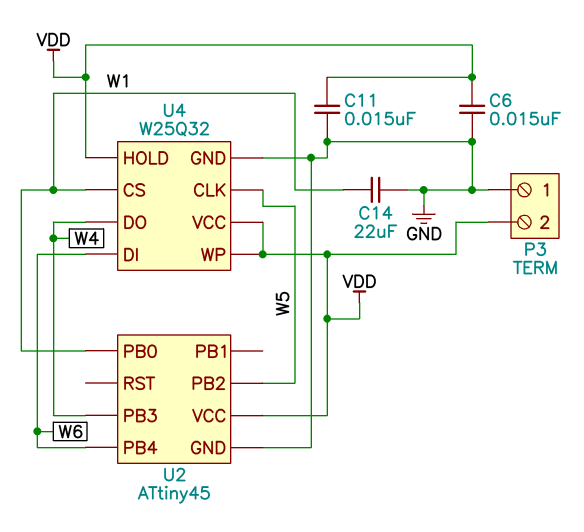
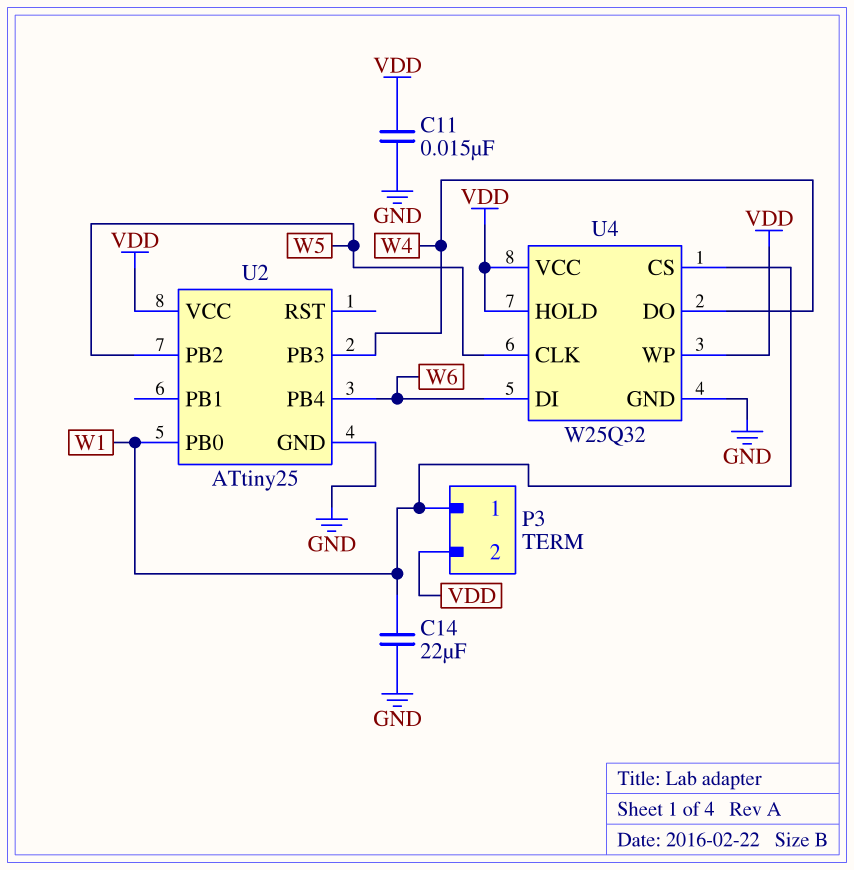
C6: 15nF (GND, VDD) -> none
P3 pin 1: GND -> W1
U2: ATtiny45 -> ATtiny25

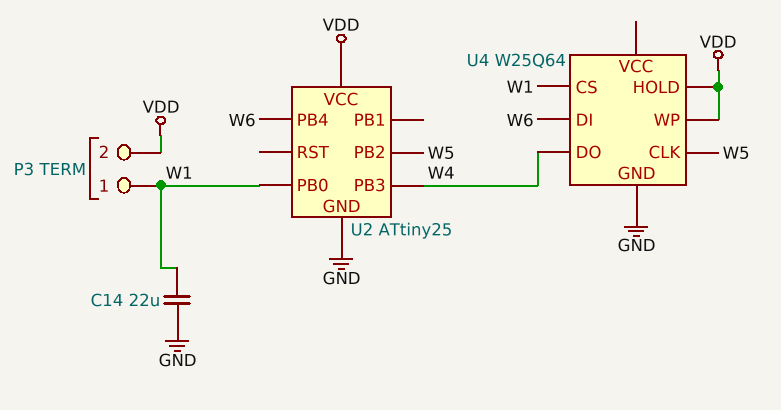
C11: 15nF (GND, VDD) -> none
U4: W25Q32 -> W25Q64
U4 pin VCC: VDD -> none

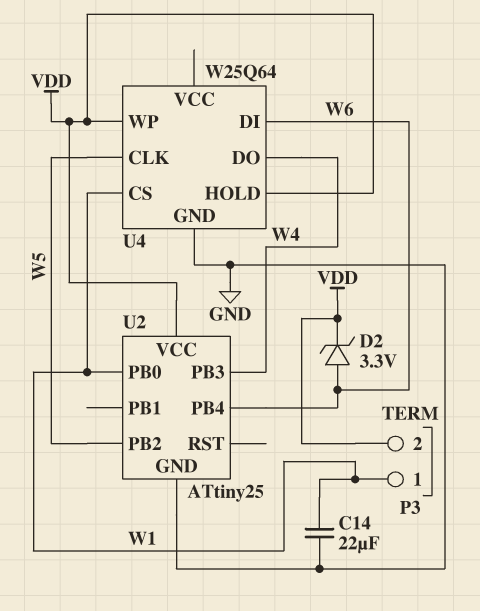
D2: none -> zener 3.3V (A W6, K VDD)

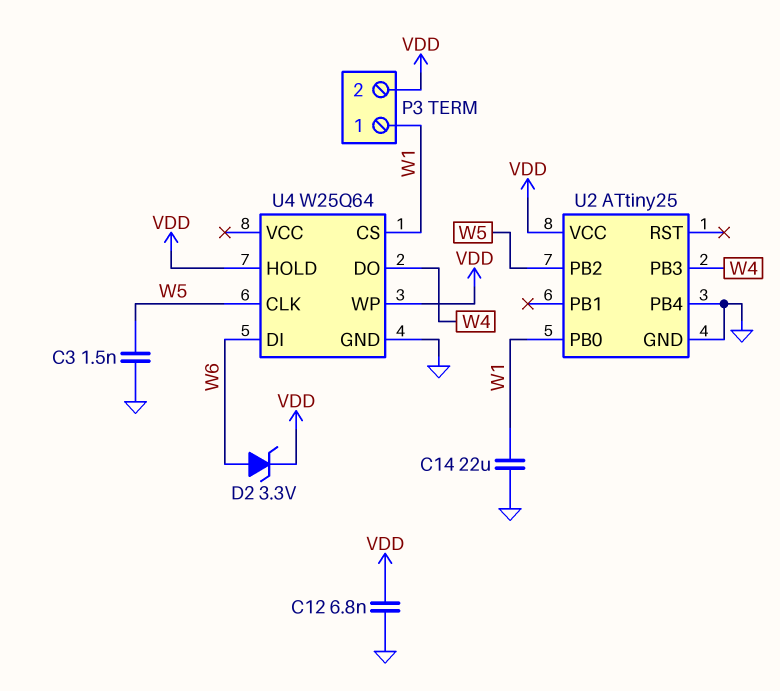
C3: none -> 1.5nF (GND, W5)
C12: none -> 6.8nF (GND, VDD)
U2 pin PB4: W6 -> GND

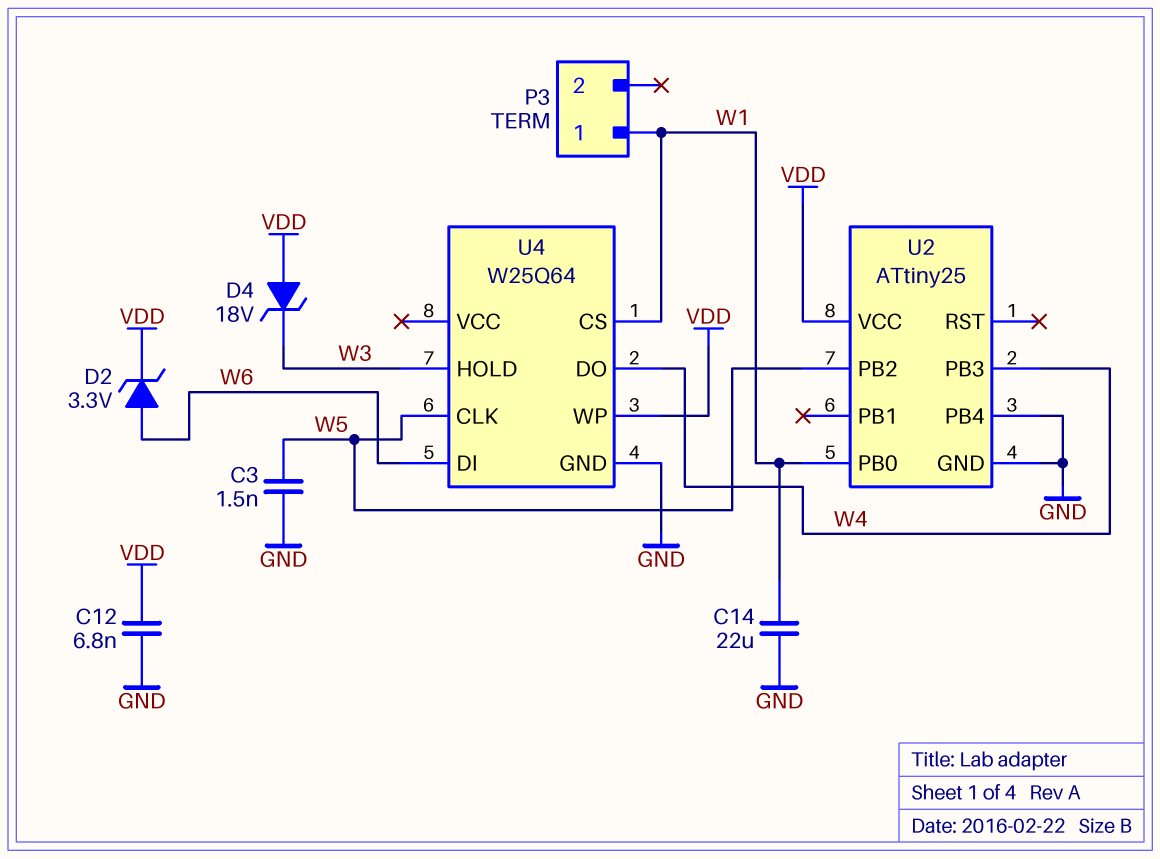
D4: none -> zener 18V (A VDD, K W3)
P3 pin 2: VDD -> none
U4 pin HOLD: VDD -> W3

